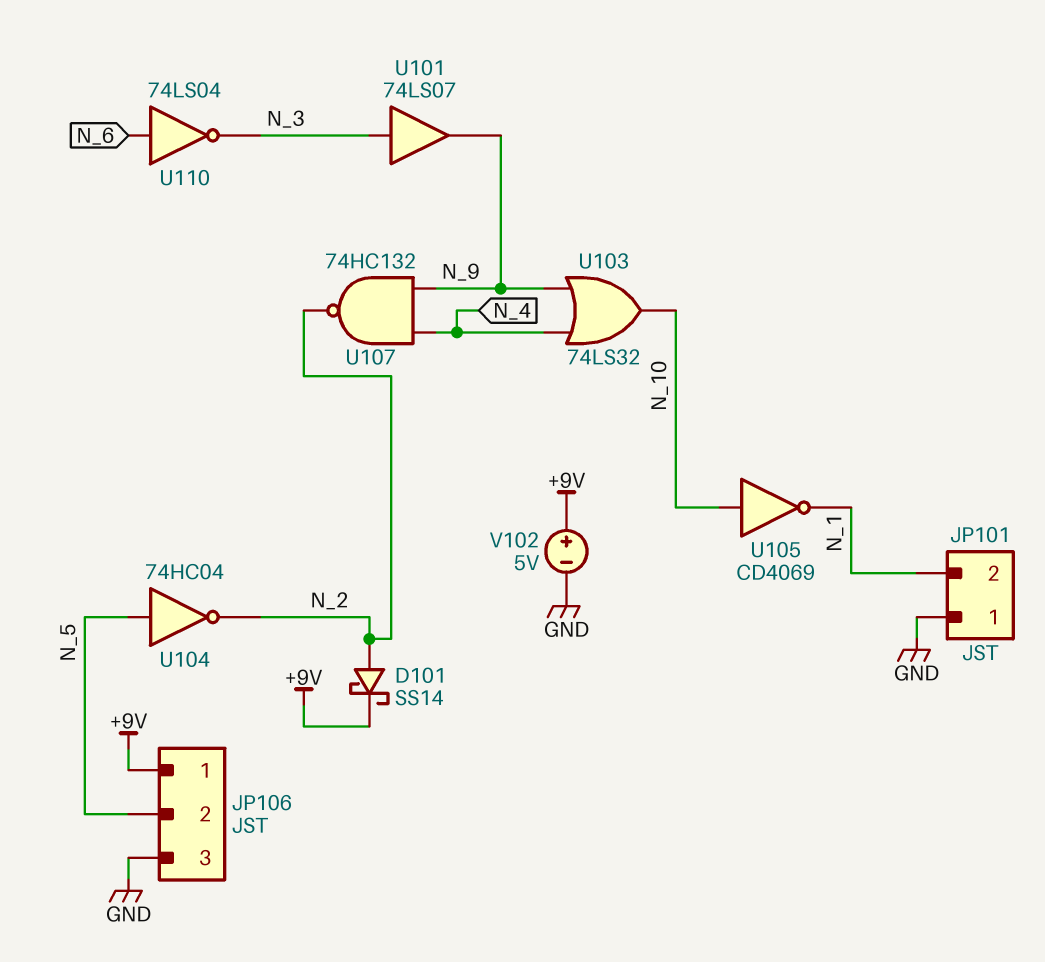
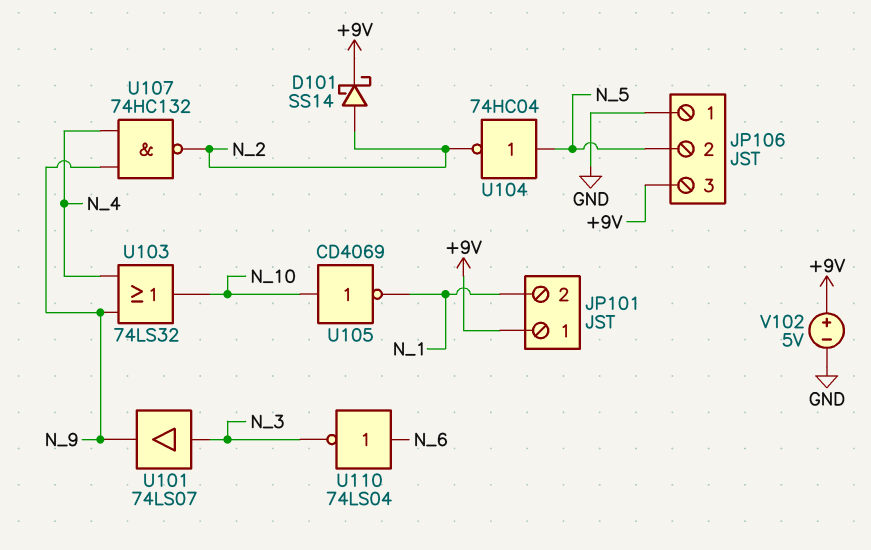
JP101 pin 1: GND -> +9V
JP106 pin 1: +9V -> GND
JP106 pin 3: GND -> +9V

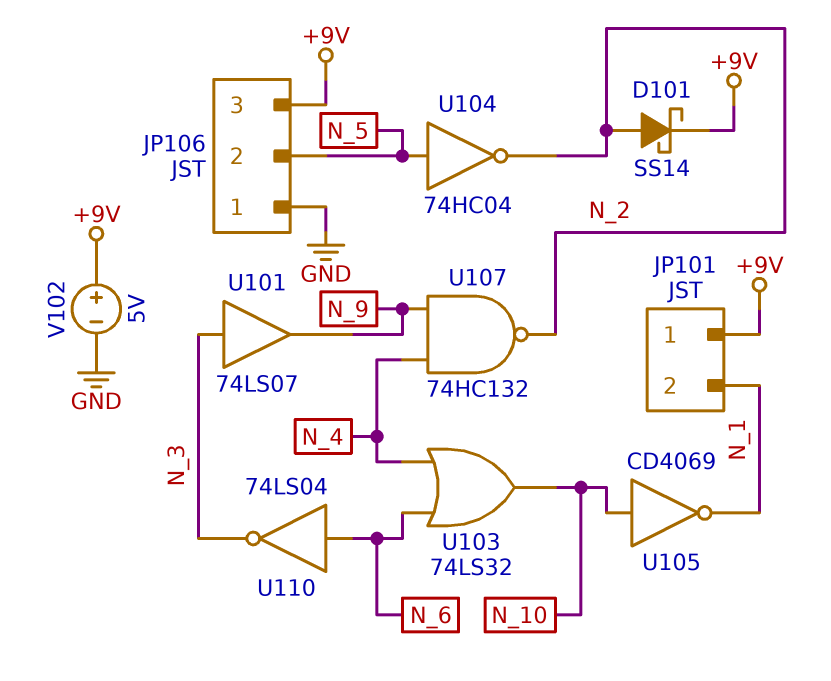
U103: OR 74LS32 (in N_4, in N_9, out N_10) -> OR 74LS32 (in N_4, in N_6, out N_10)

